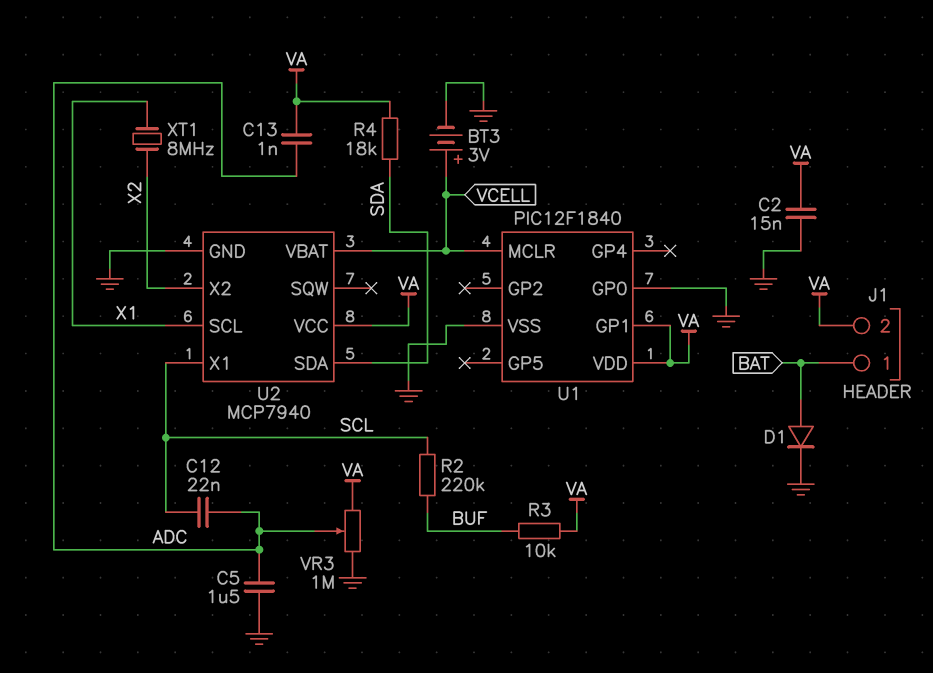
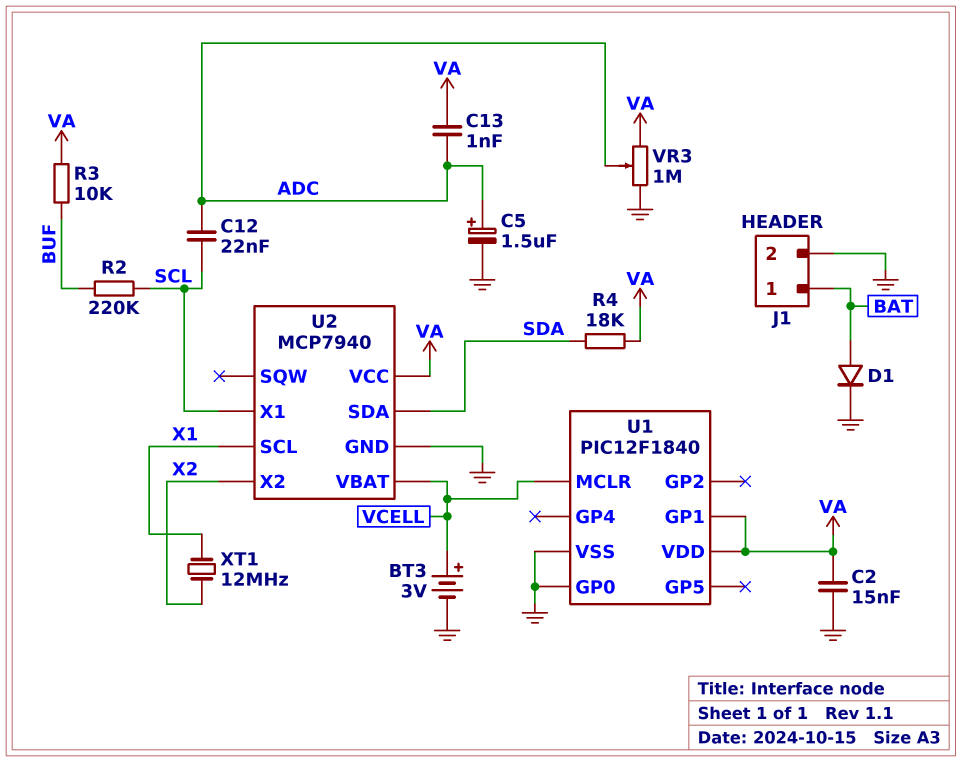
C5: 1.5uF (ADC, GND) -> 1.5uF (plus ADC, minus GND)
J1 pin 2: VA -> GND
XT1: 8MHz (X1, X2) -> 12MHz (X1, X2)

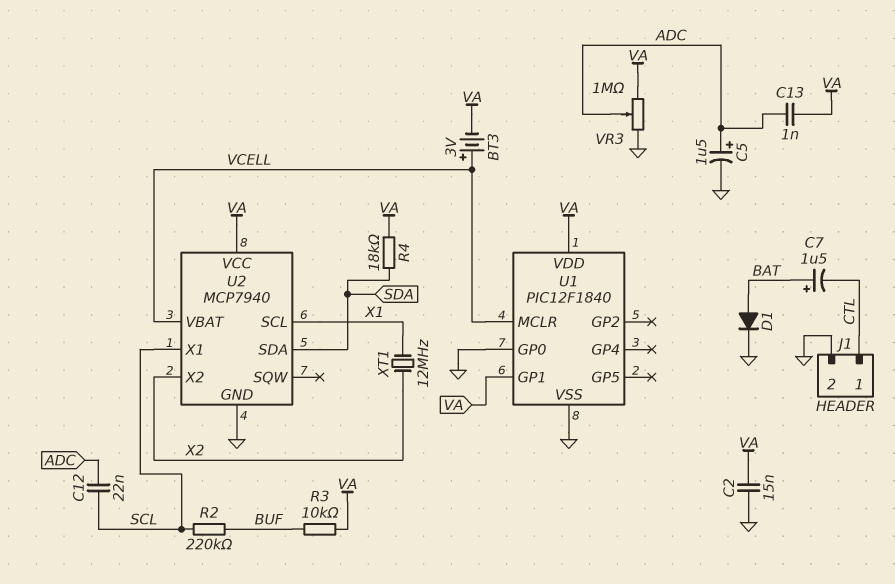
BT3: 3V (plus VCELL, minus GND) -> 3V (plus VCELL, minus VA)
C7: none -> 1.5uF (plus BAT, minus CTL)
J1 pin 1: BAT -> CTL

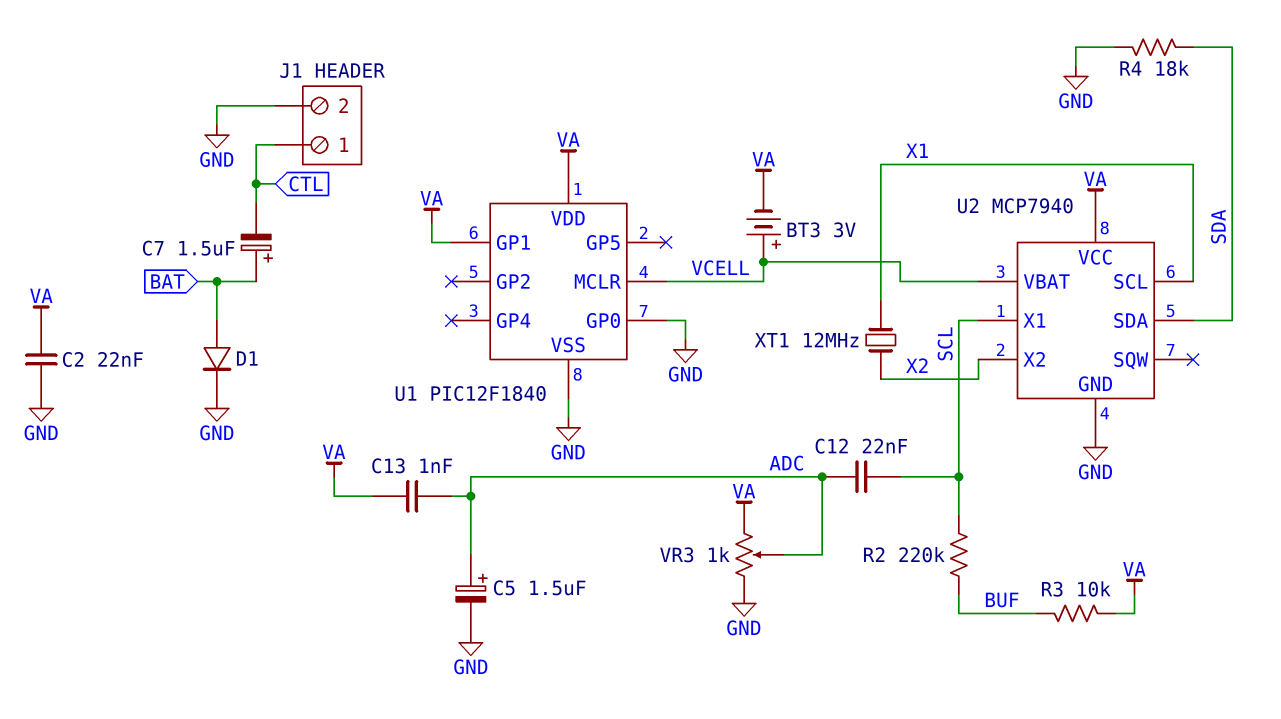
C2: 15nF (GND, VA) -> 22nF (GND, VA)
R4: 18k (SDA, VA) -> 18k (GND, SDA)
VR3: 1M (GND, VA, wiper ADC) -> 1k (GND, VA, wiper ADC)

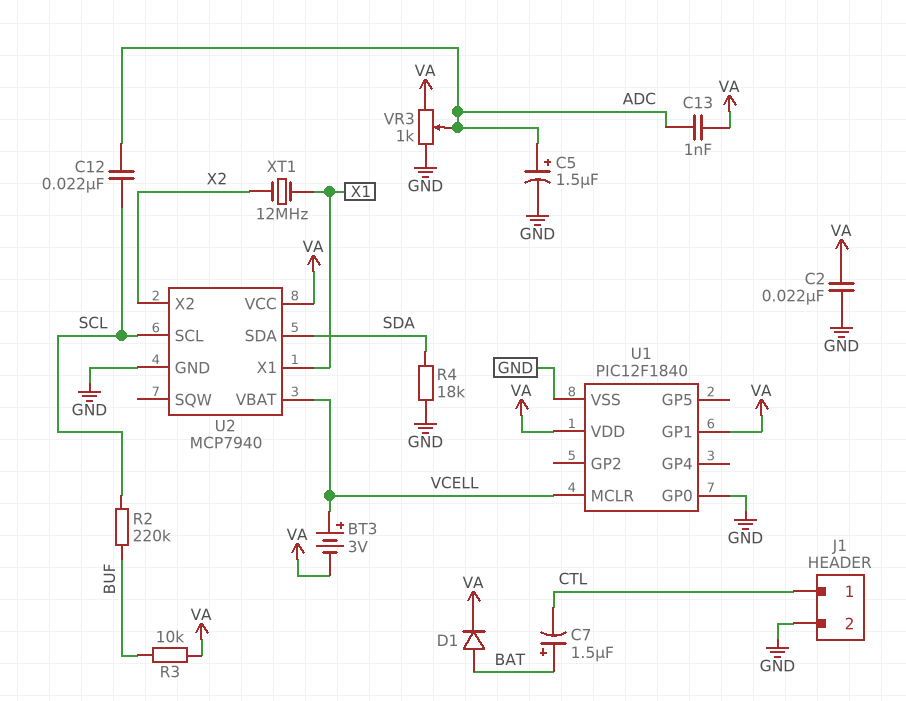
D1: diode (A BAT, K GND) -> diode (A BAT, K VA)
U2 pin SCL: X1 -> SCL
U2 pin X1: SCL -> X1

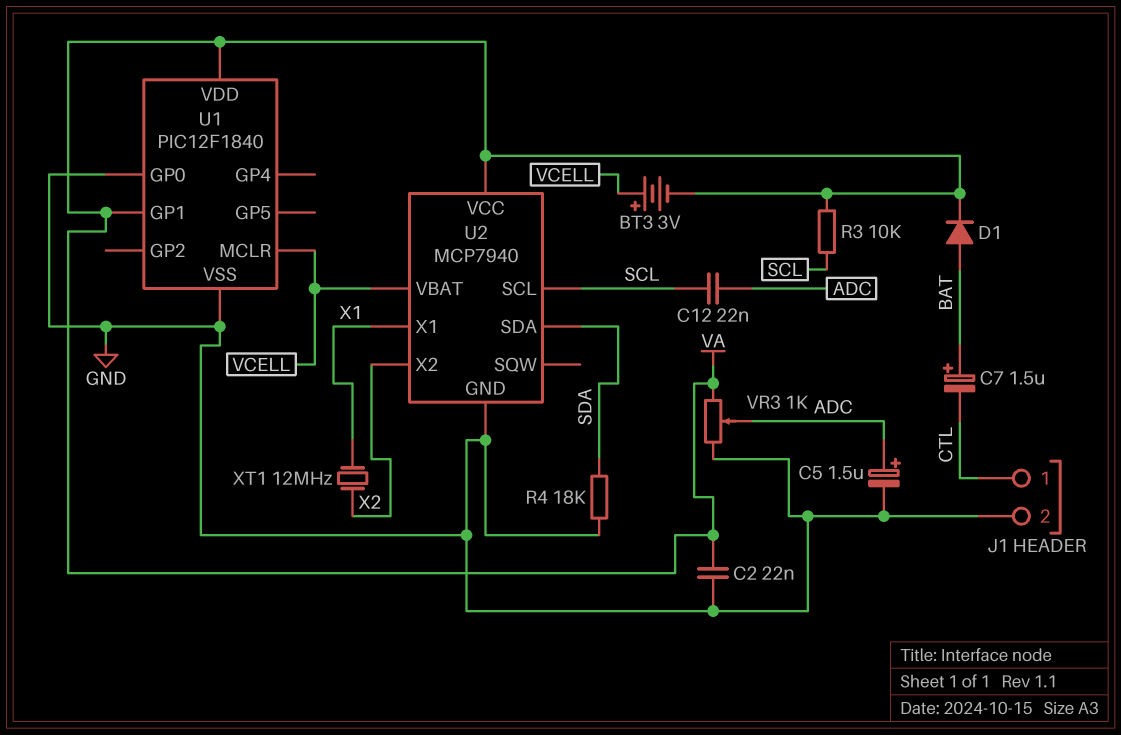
C13: 1nF (ADC, VA) -> none
R2: 220k (BUF, SCL) -> none
R3: 10k (BUF, VA) -> 10k (SCL, VA)

